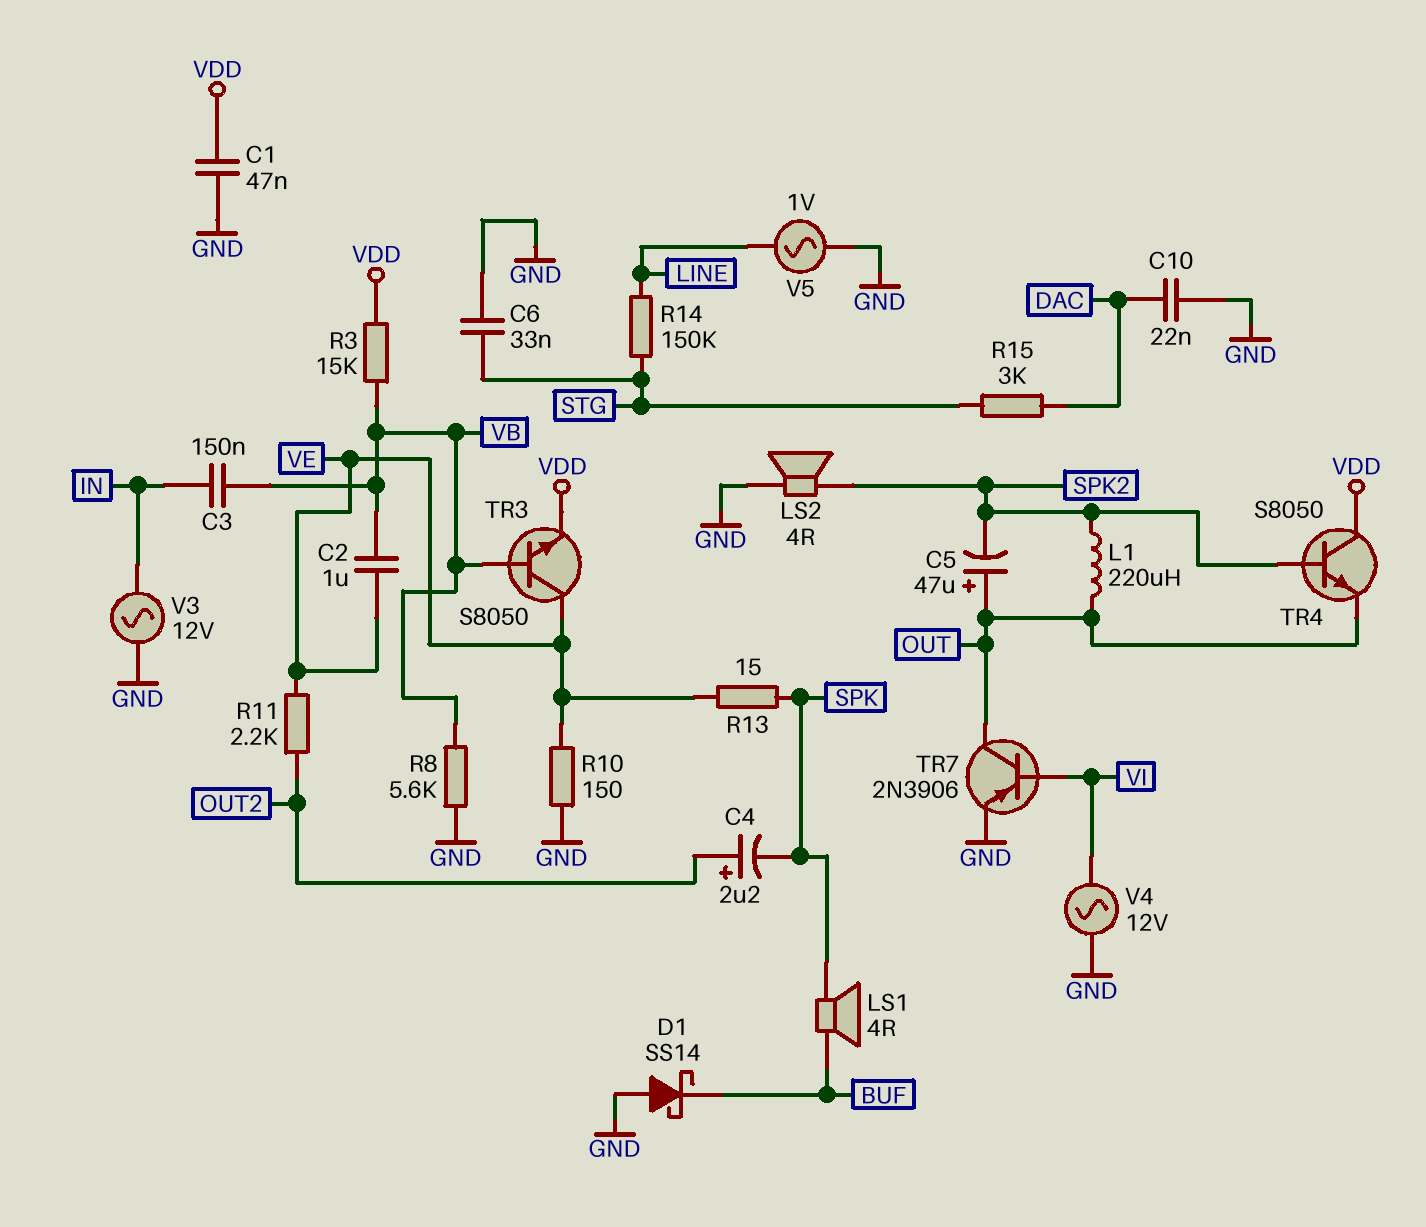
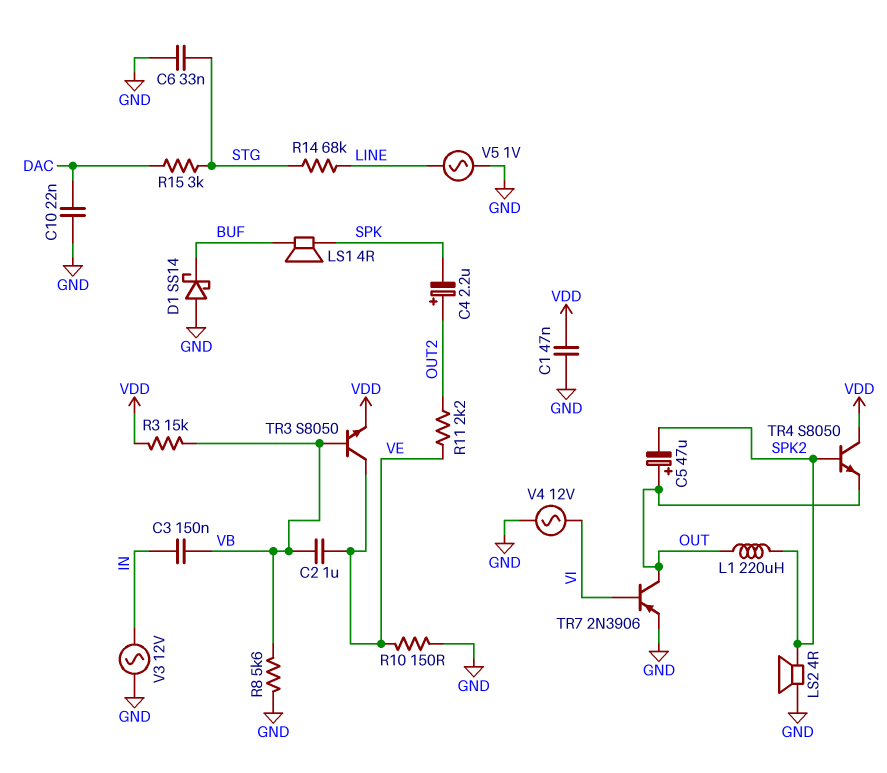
R13: 15 (SPK, VE) -> none
R14: 150k (LINE, STG) -> 68k (LINE, STG)

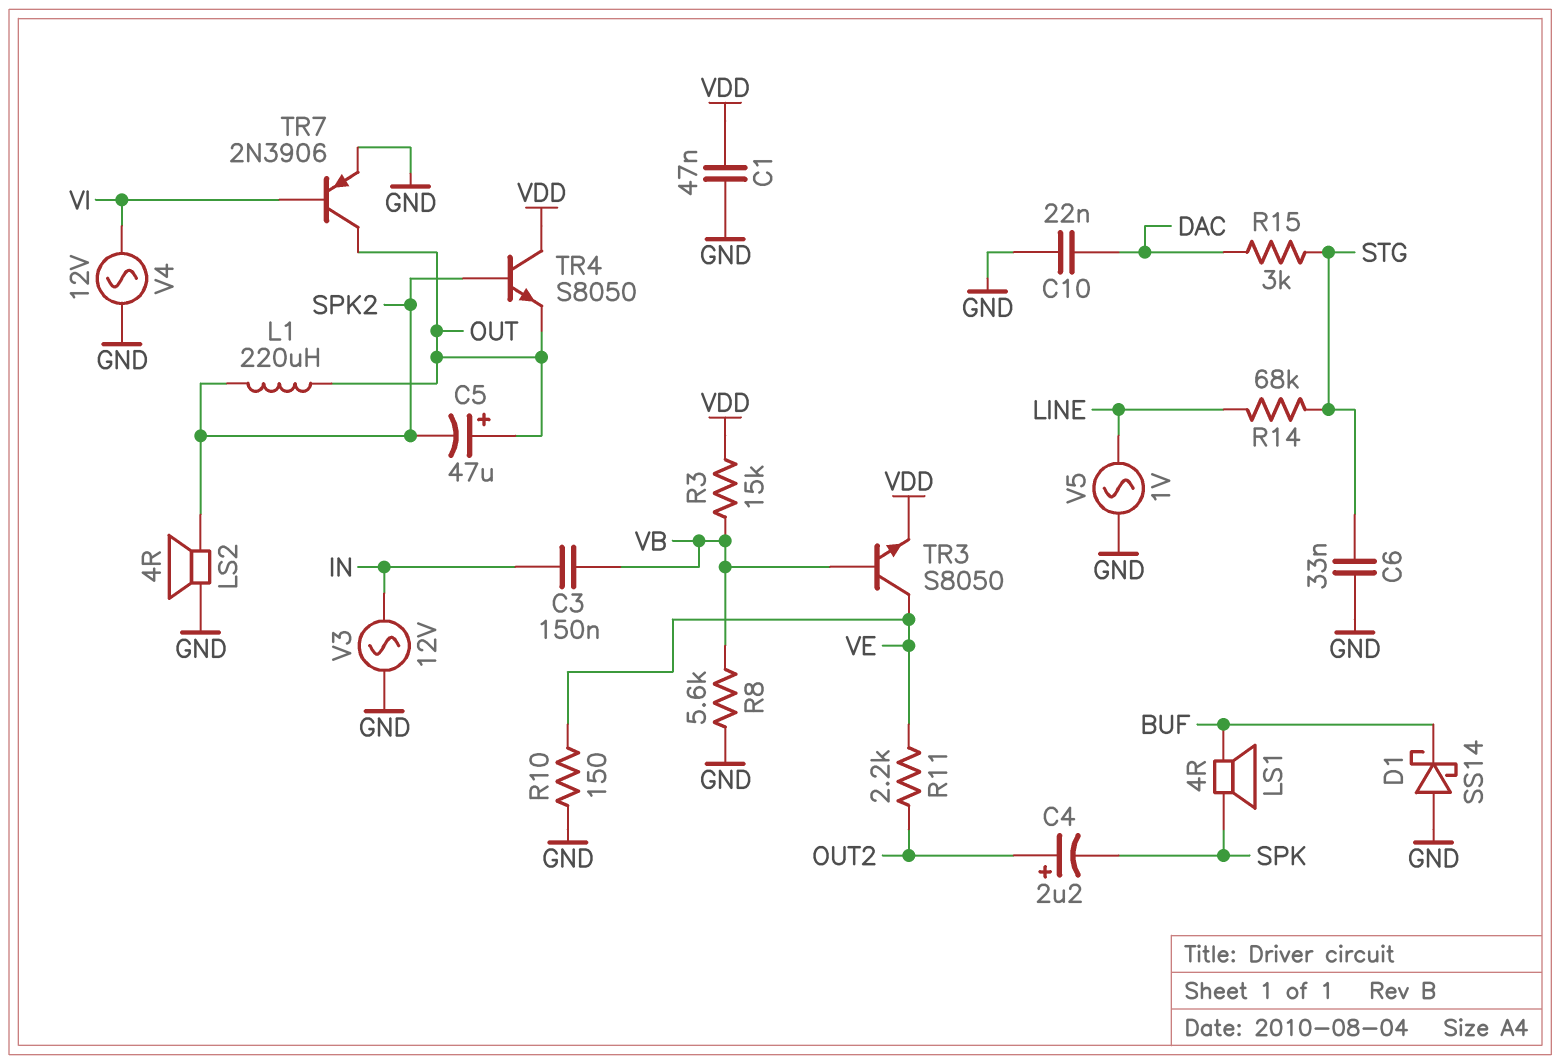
C2: 1uF (VB, VE) -> none

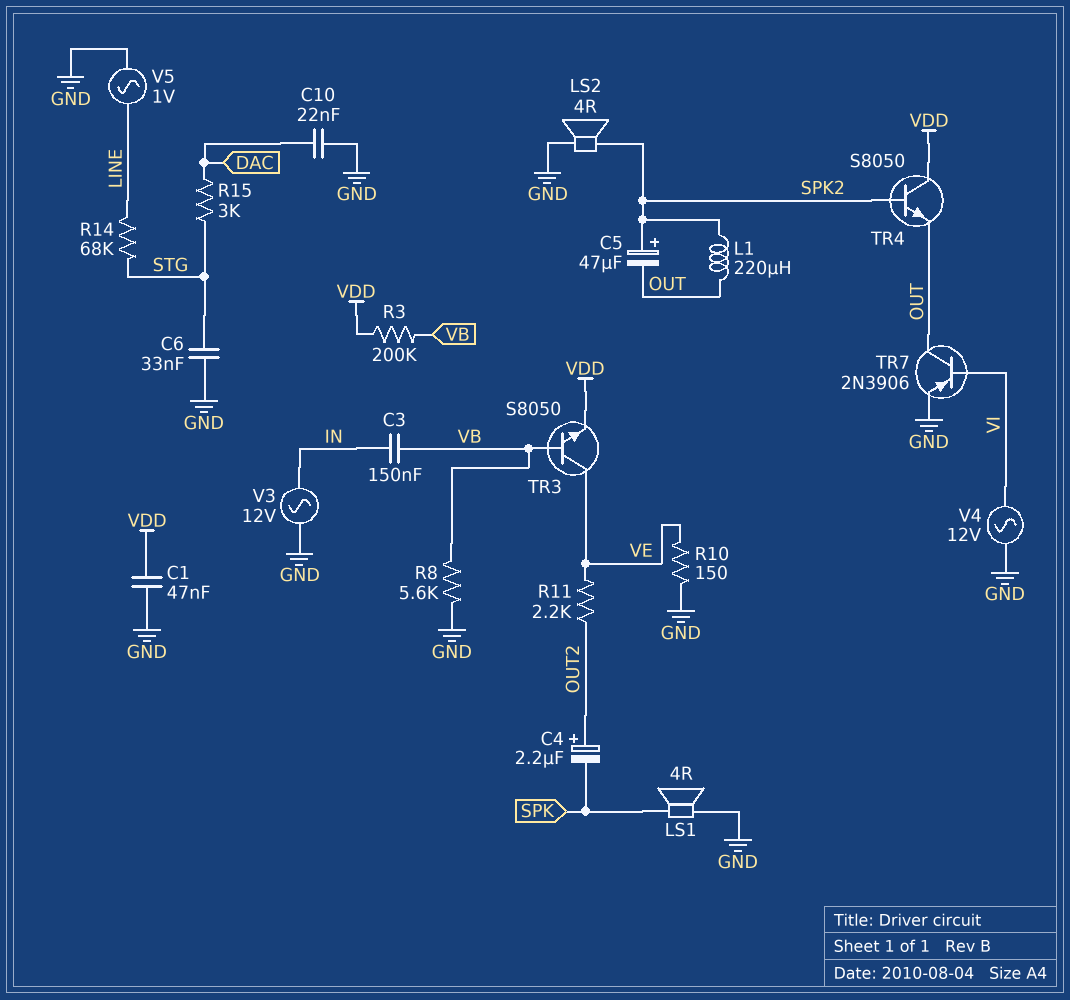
C5: 47uF (plus OUT, minus SPK2) -> 47uF (plus SPK2, minus OUT)
D1: schottky SS14 (A GND, K BUF) -> none
LS1: speaker 4R (BUF, SPK) -> speaker 4R (GND, SPK)
R3: 15k (VB, VDD) -> 200k (VB, VDD)

